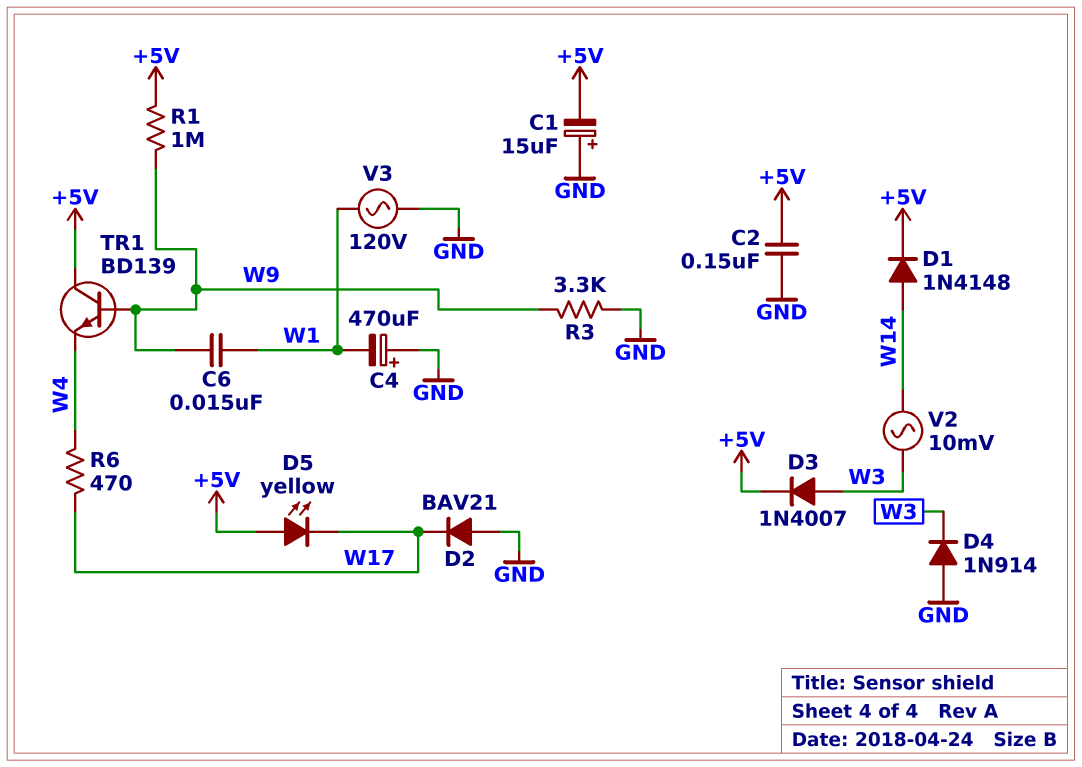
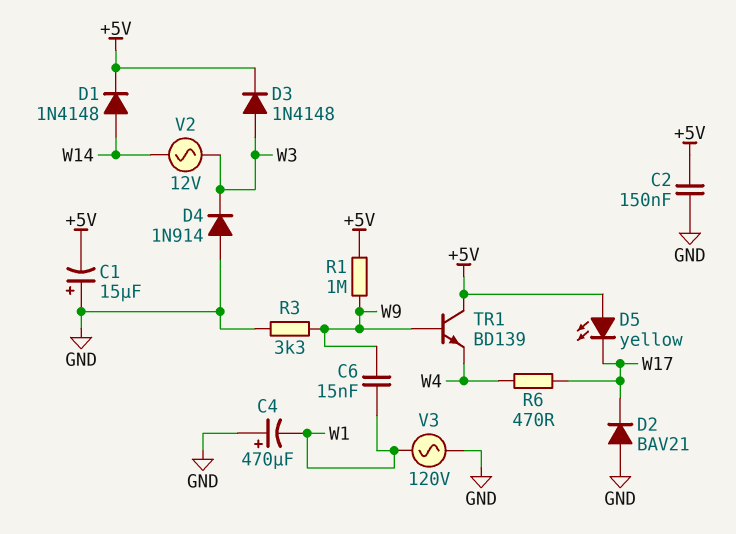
D3: diode 1N4007 (A W3, K +5V) -> diode 1N4148 (A W3, K +5V)
V2: AC 10mV (W3, W14) -> AC 12V (W3, W14)

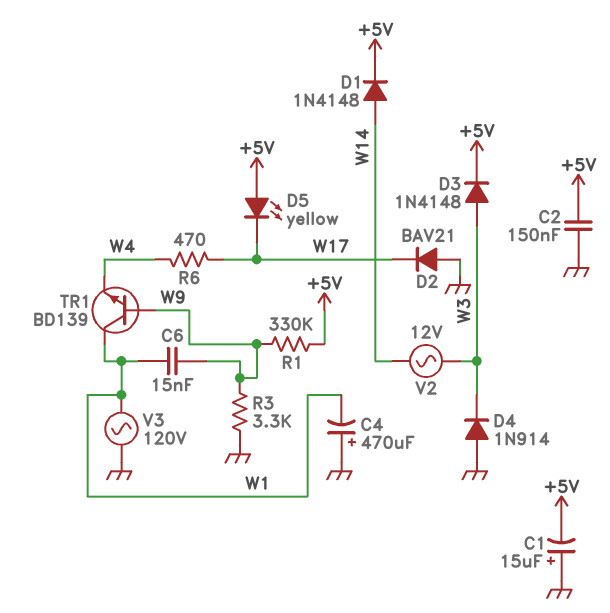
R1: 1M (+5V, W9) -> 330k (+5V, W9)
TR1: NPN BD139 (B W9, C +5V, E W4) -> NPN BD139 (B W9, C W1, E W4)

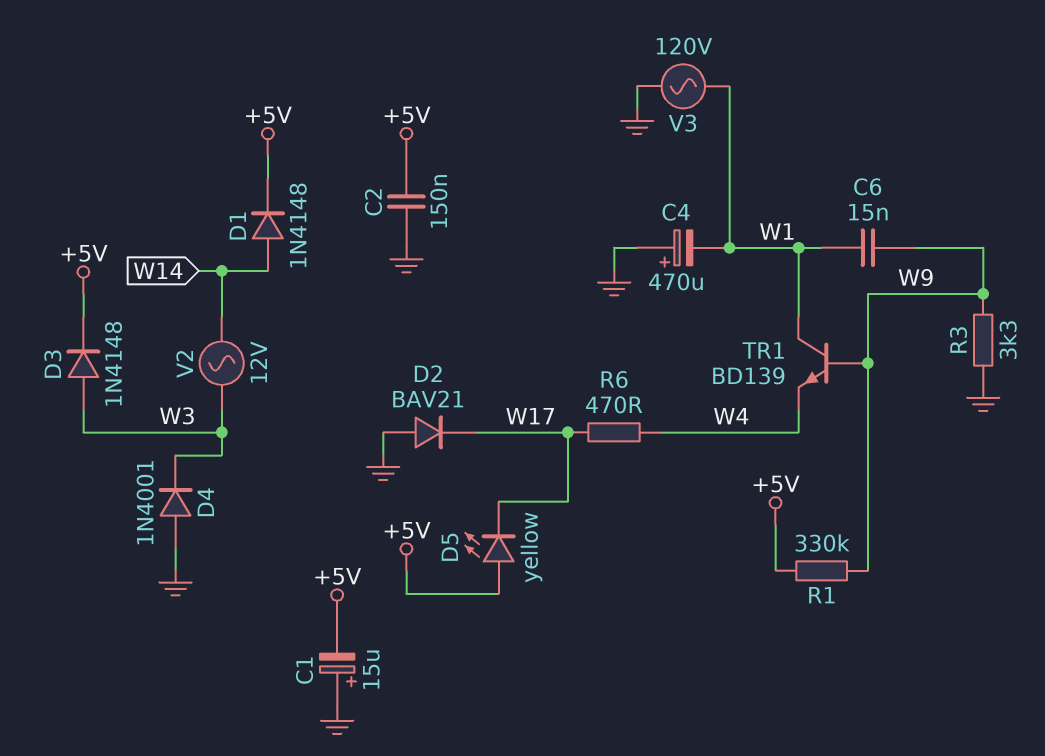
D4: diode 1N914 (A GND, K W3) -> diode 1N4001 (A GND, K W3)

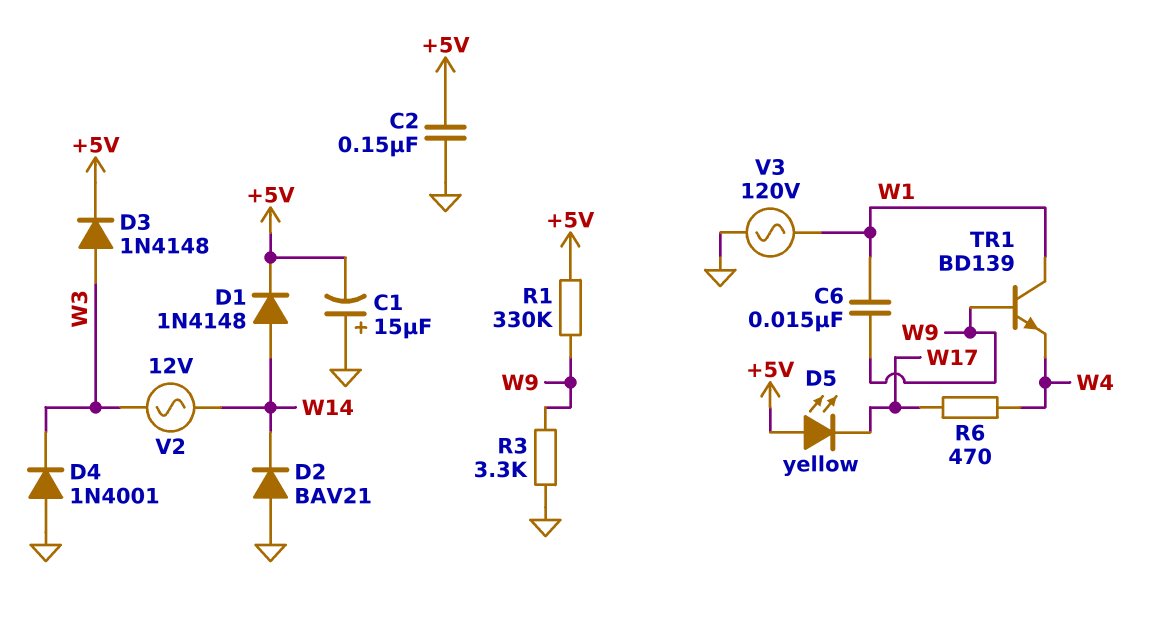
C4: 470uF (plus GND, minus W1) -> none
D2: diode BAV21 (A GND, K W17) -> diode BAV21 (A GND, K W14)

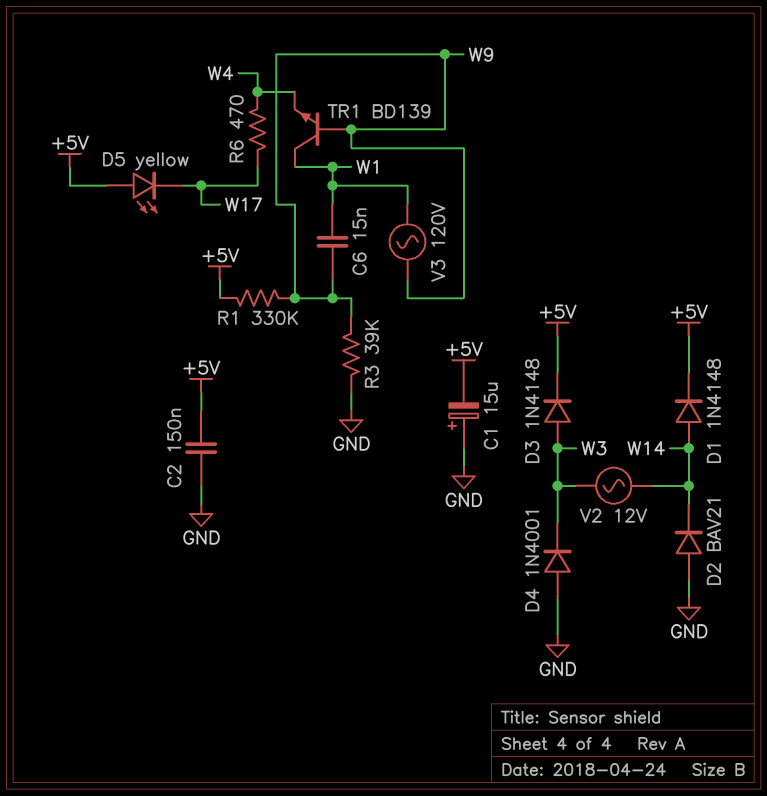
R3: 3.3k (GND, W9) -> 39k (GND, W9)
V3: AC 120V (GND, W1) -> AC 120V (W1, W9)

